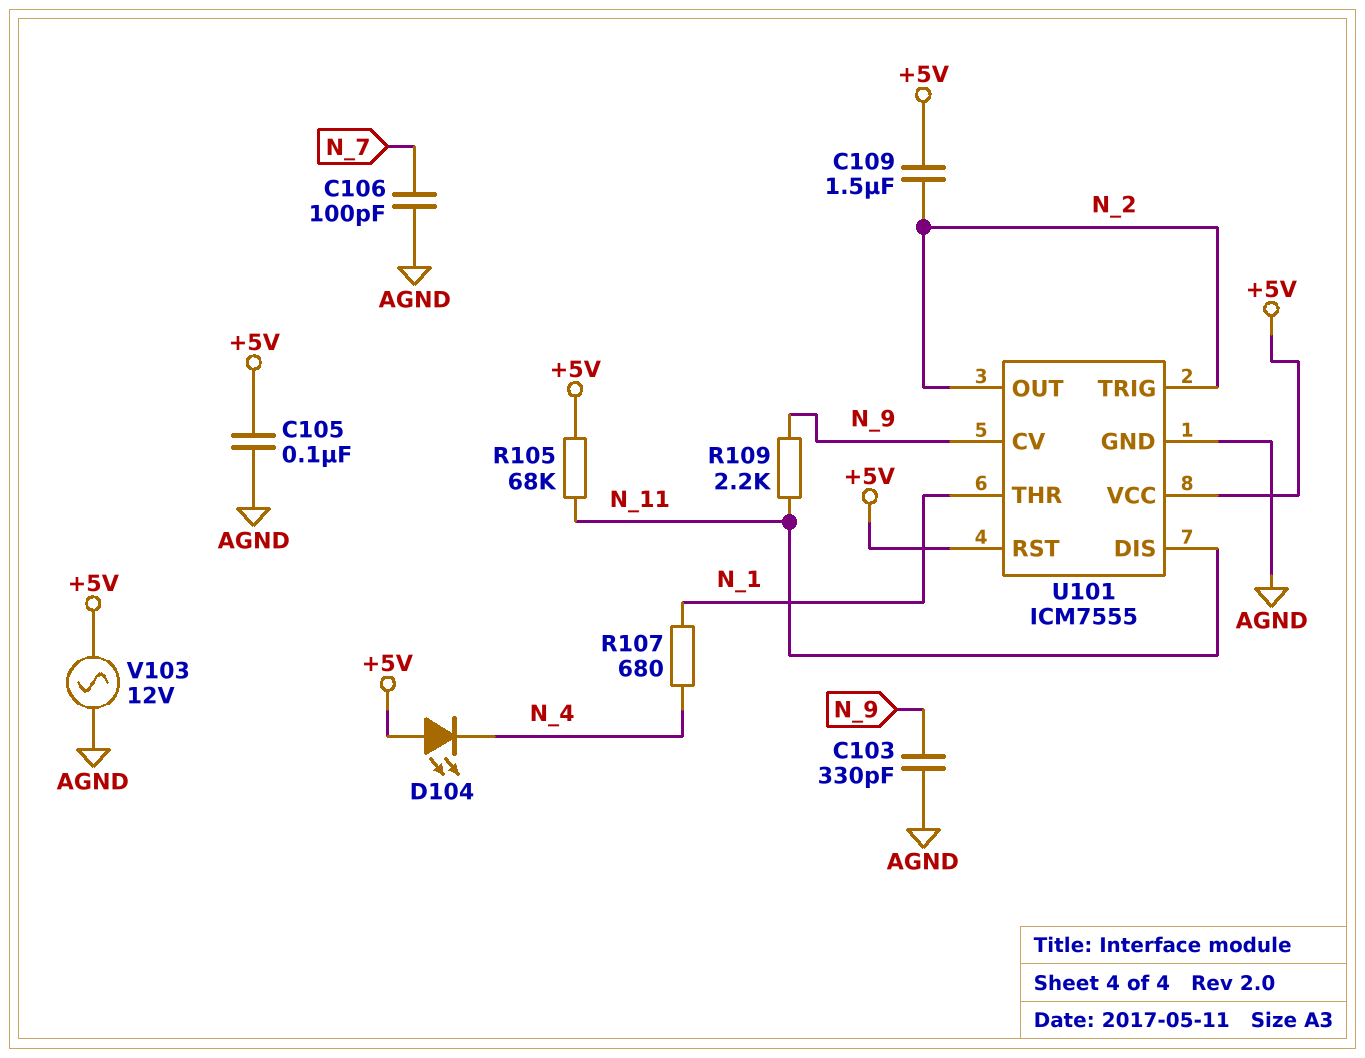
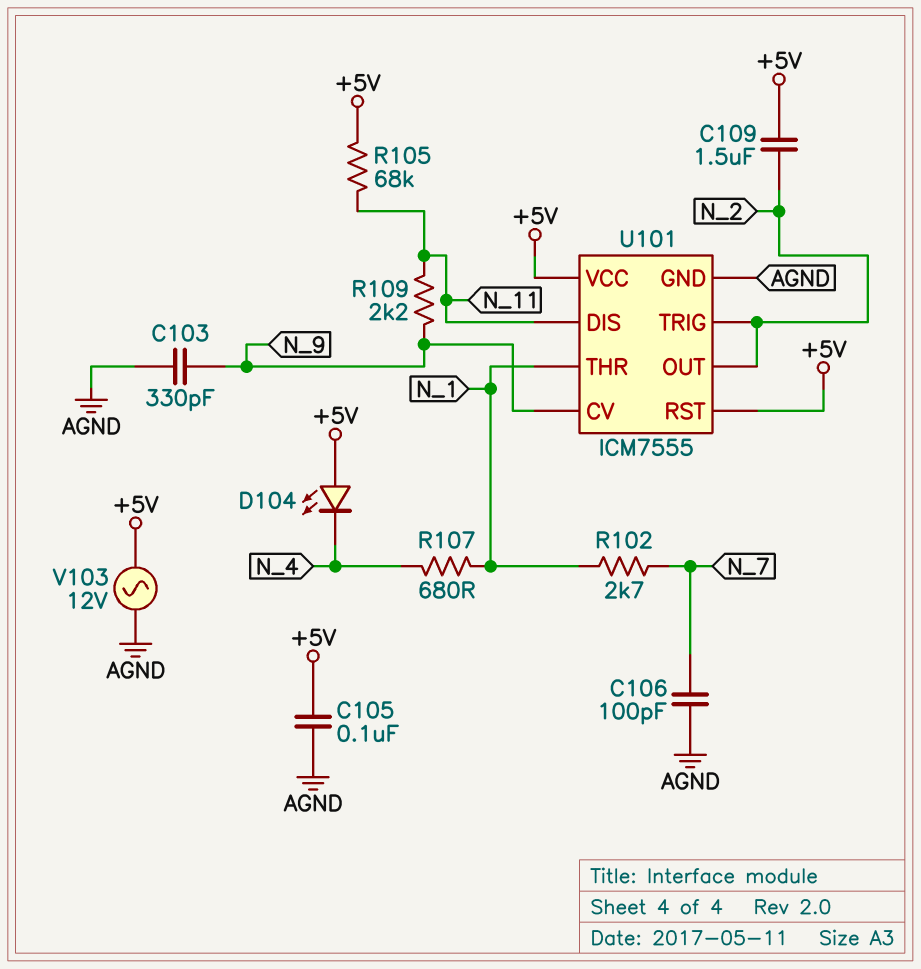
R102: none -> 2.7k (N_1, N_7)

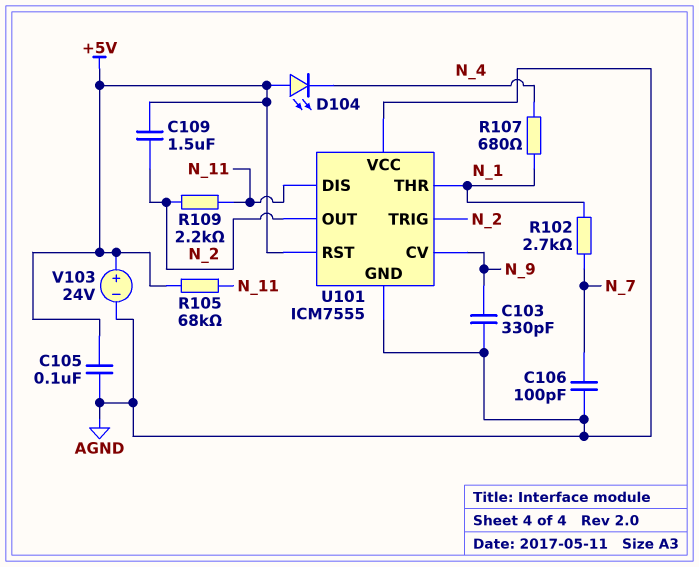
R109: 2.2k (N_9, N_11) -> 2.2k (N_2, N_11)
U101 pin VCC: +5V -> AGND
V103: AC 12V (+5V, AGND) -> 24V (plus +5V, minus AGND)

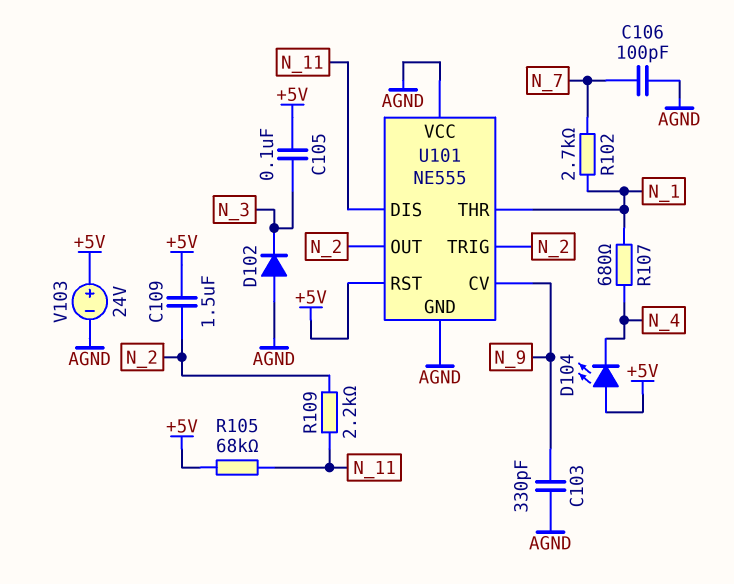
C105: 100nF (+5V, AGND) -> 100nF (+5V, N_3)
D102: none -> diode (A AGND, K N_3)
U101: ICM7555 -> NE555

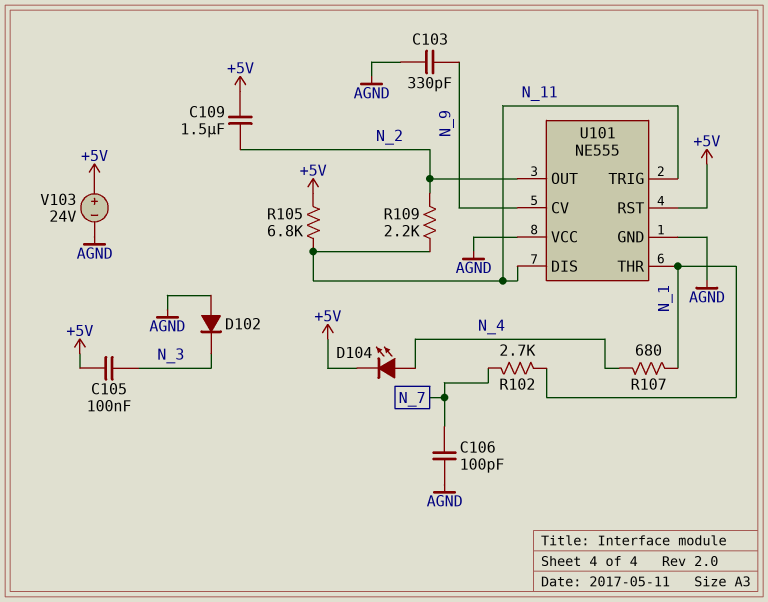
D104: LED (A +5V, K N_4) -> LED (A N_4, K +5V)
R105: 68k (+5V, N_11) -> 6.8k (+5V, N_11)
U101 pin TRIG: N_2 -> N_11

